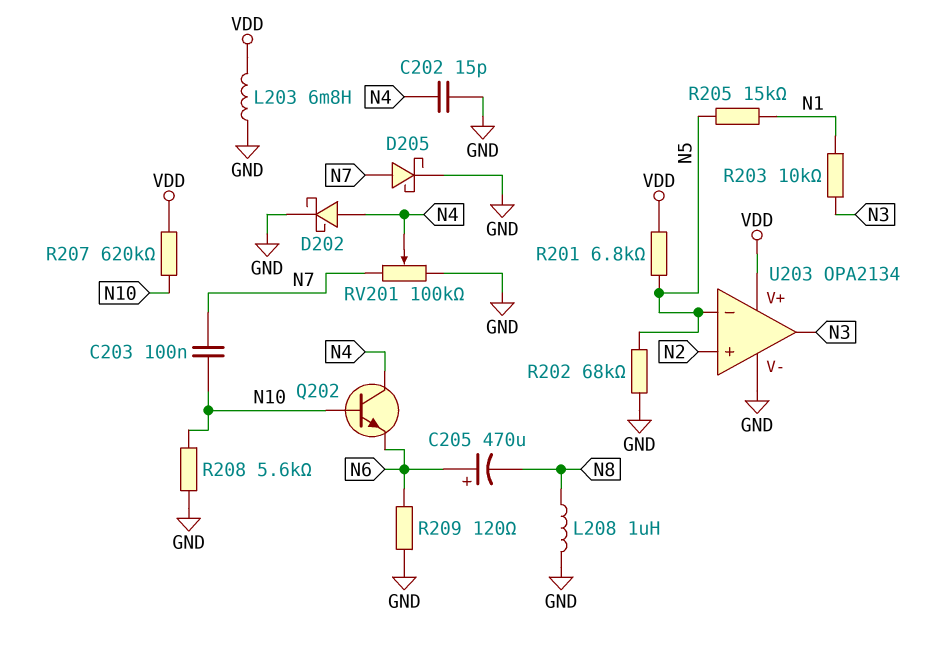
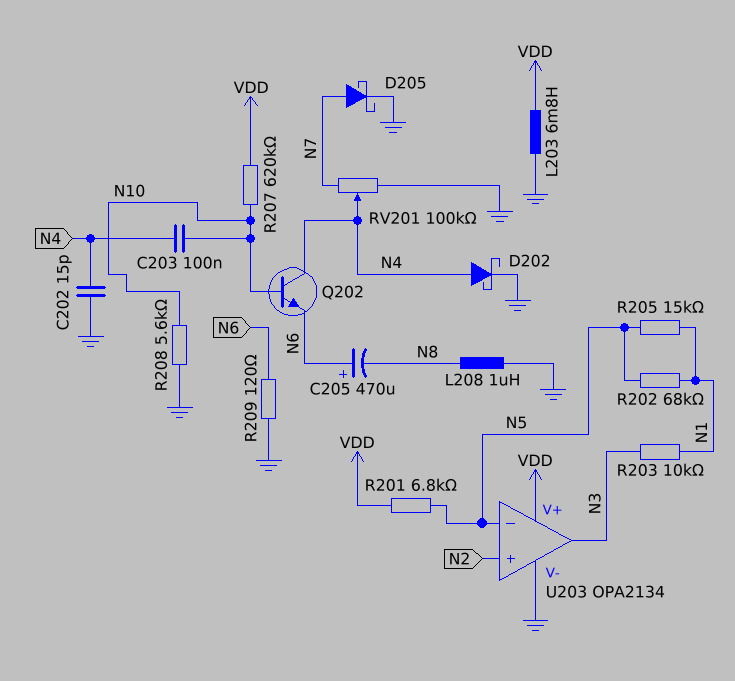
C203: 100nF (N7, N10) -> 100nF (N4, N10)
R202: 68k (GND, N5) -> 68k (N1, N5)

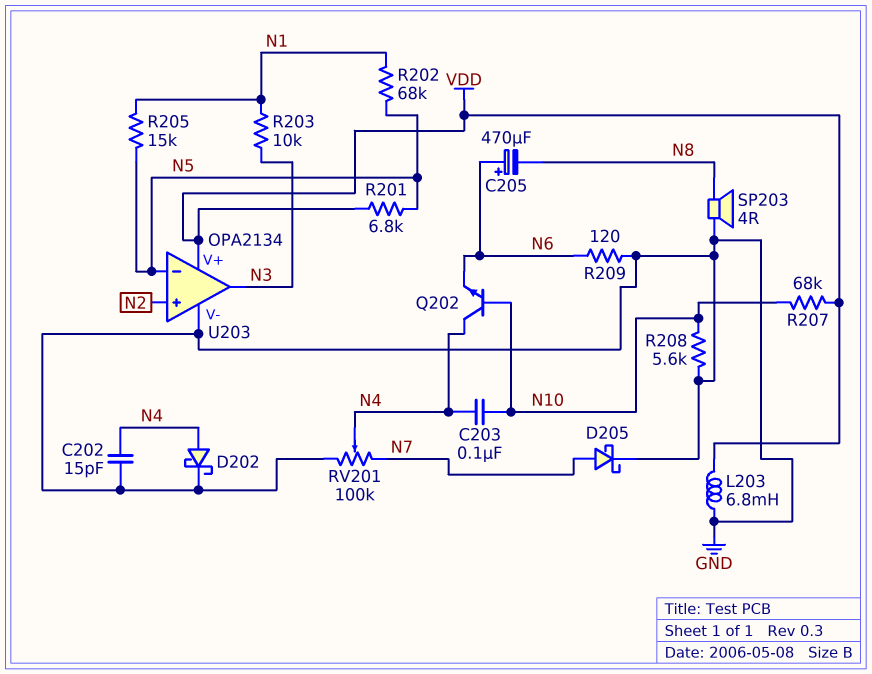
L208: 1uH (GND, N8) -> none
R207: 620k (N10, VDD) -> 68k (N10, VDD)
SP203: none -> speaker 4R (GND, N8)

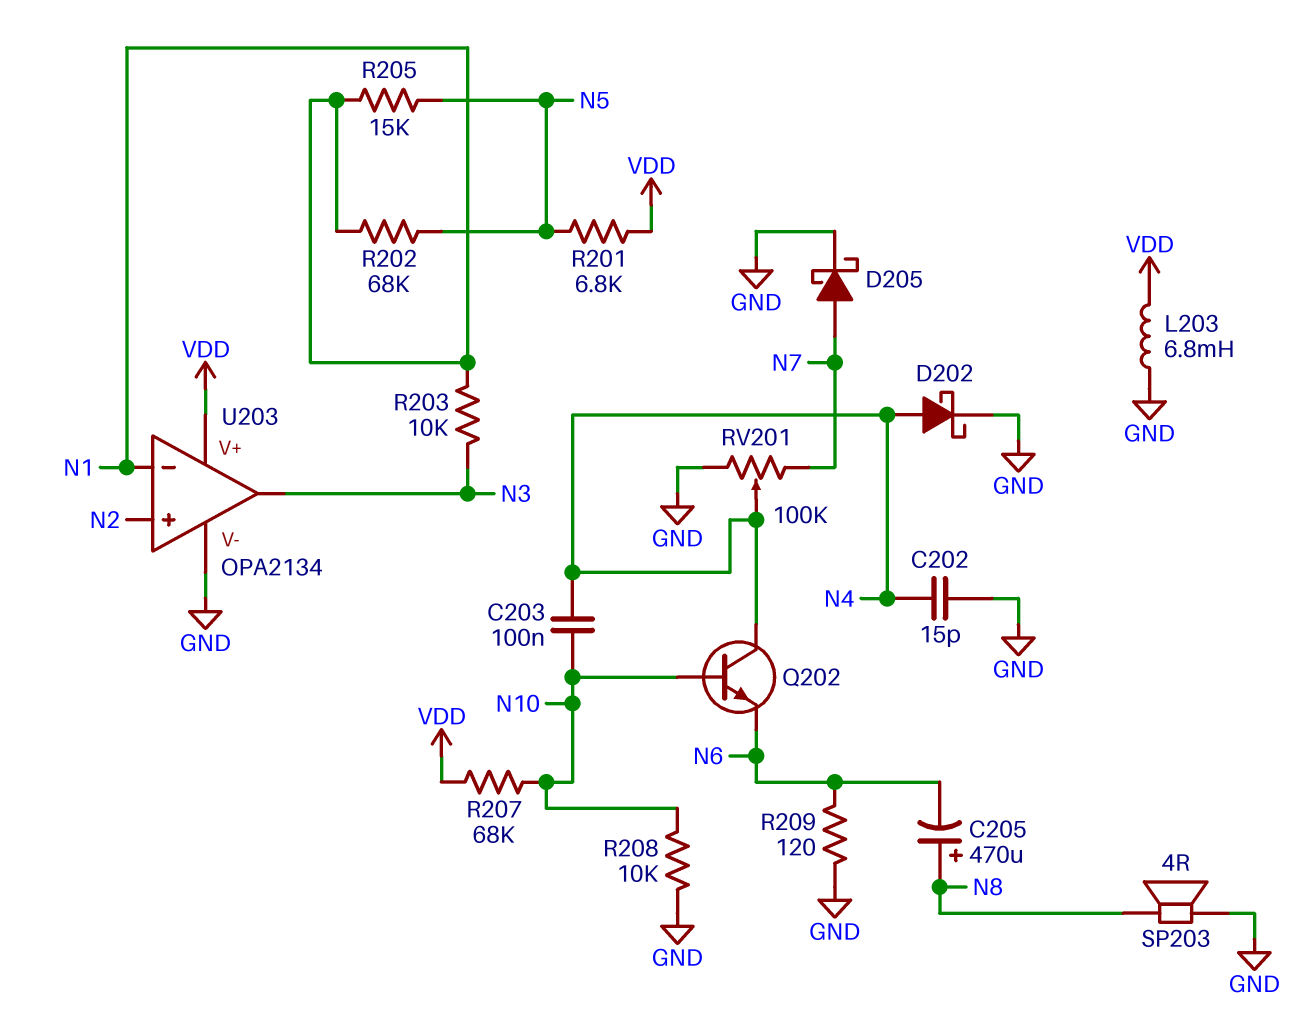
C205: 470uF (plus N6, minus N8) -> 470uF (plus N8, minus N6)
R208: 5.6k (GND, N10) -> 10k (GND, N10)
U203 pin in-: N5 -> N1

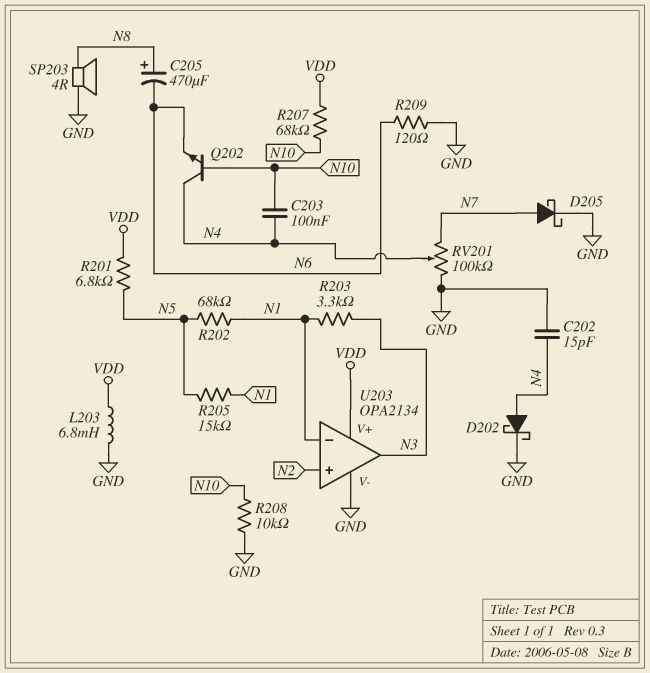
R203: 10k (N1, N3) -> 3.3k (N1, N3)

